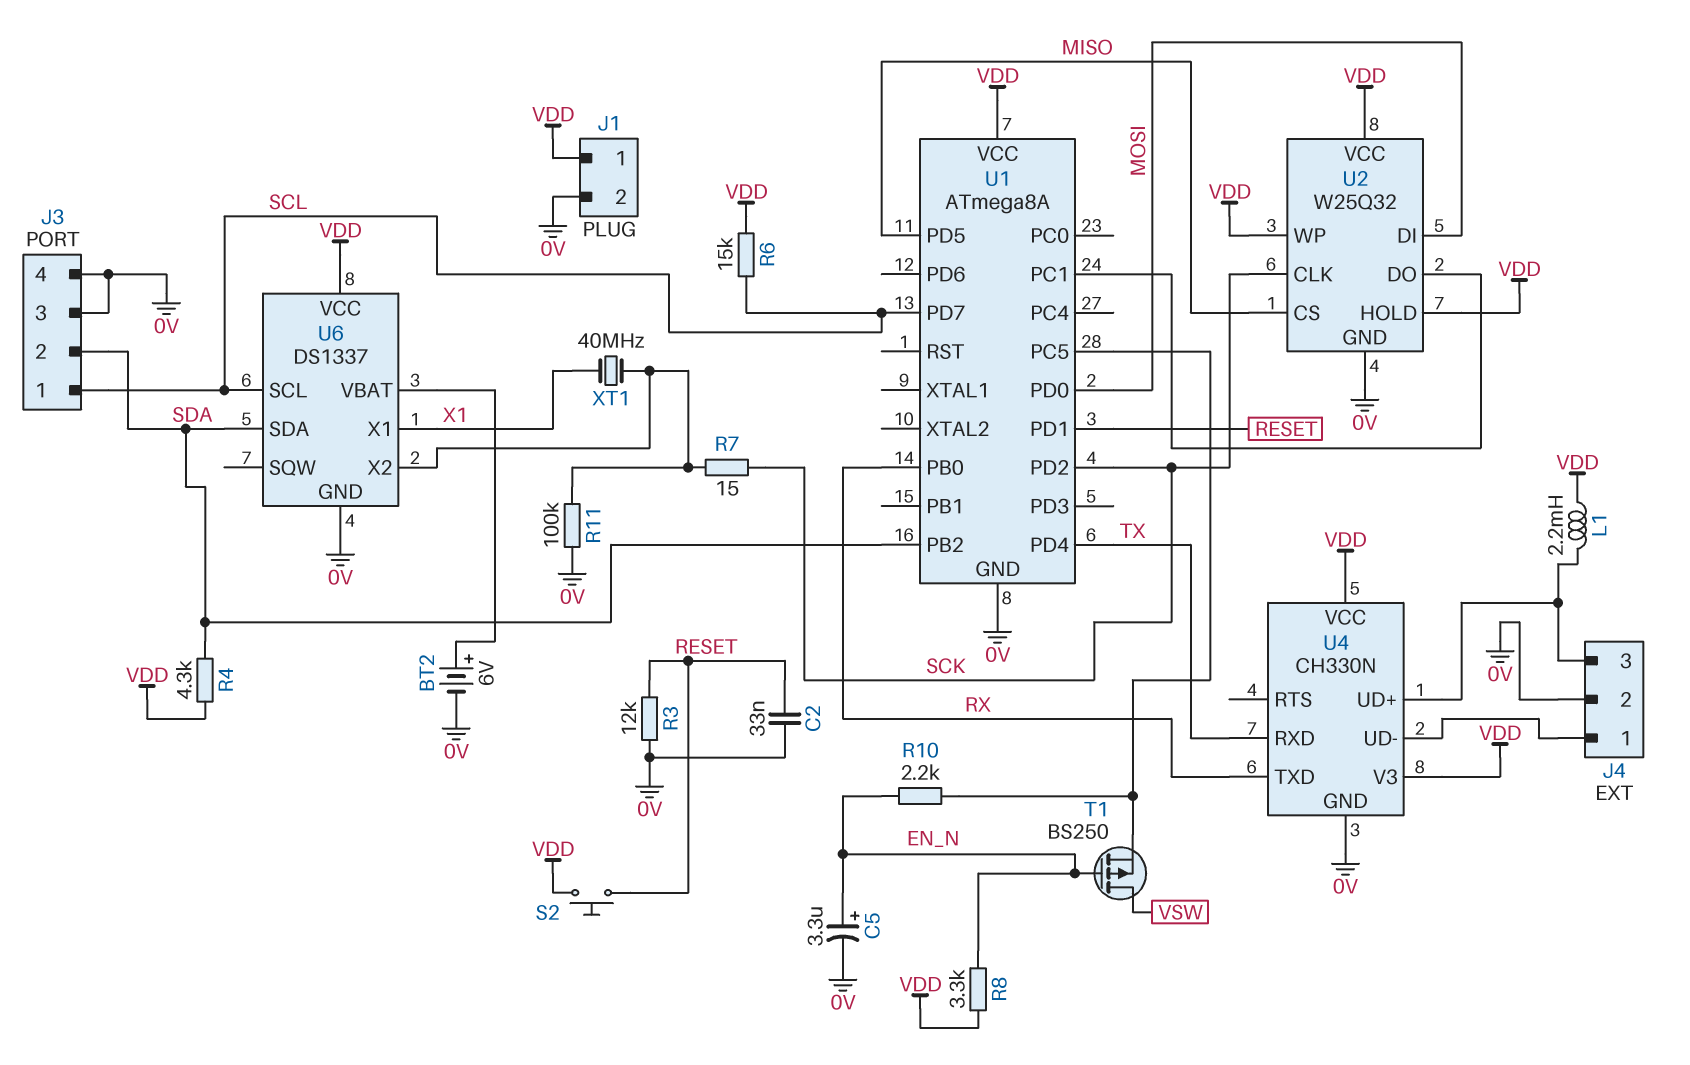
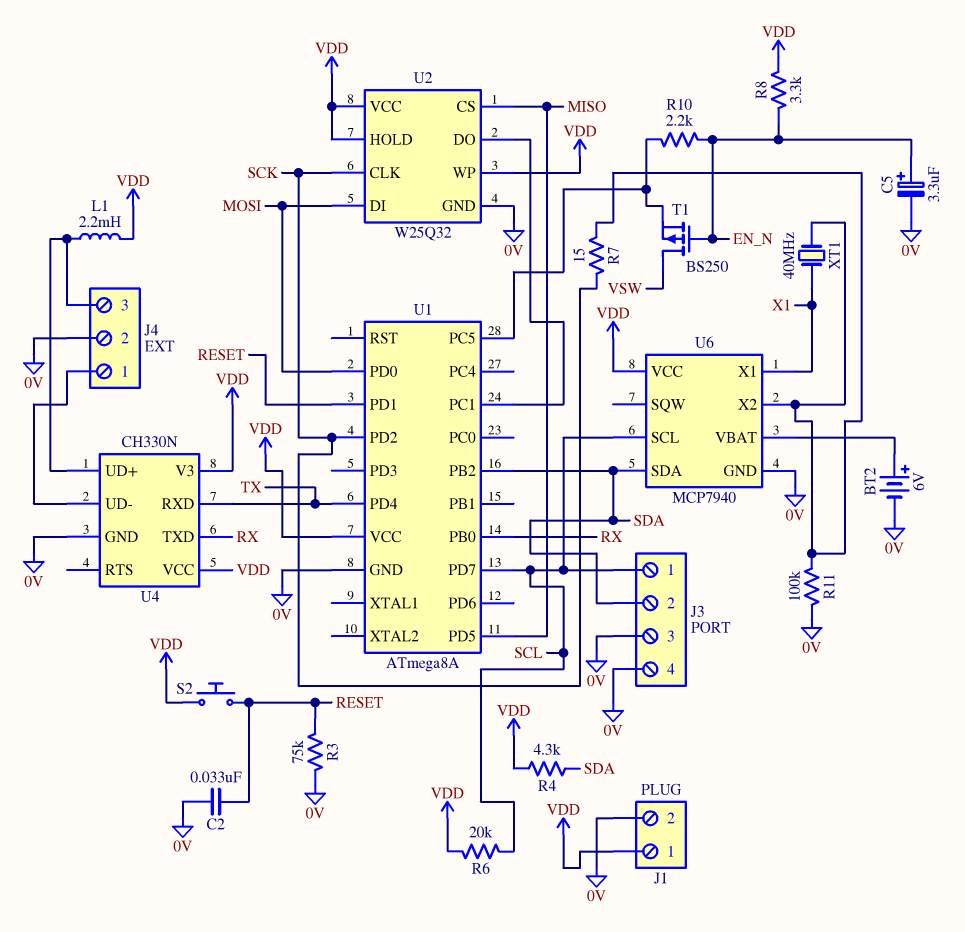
R3: 12k (0V, RESET) -> 75k (0V, RESET)
R6: 15k (SCL, VDD) -> 20k (SCL, VDD)
U6: DS1337 -> MCP7940

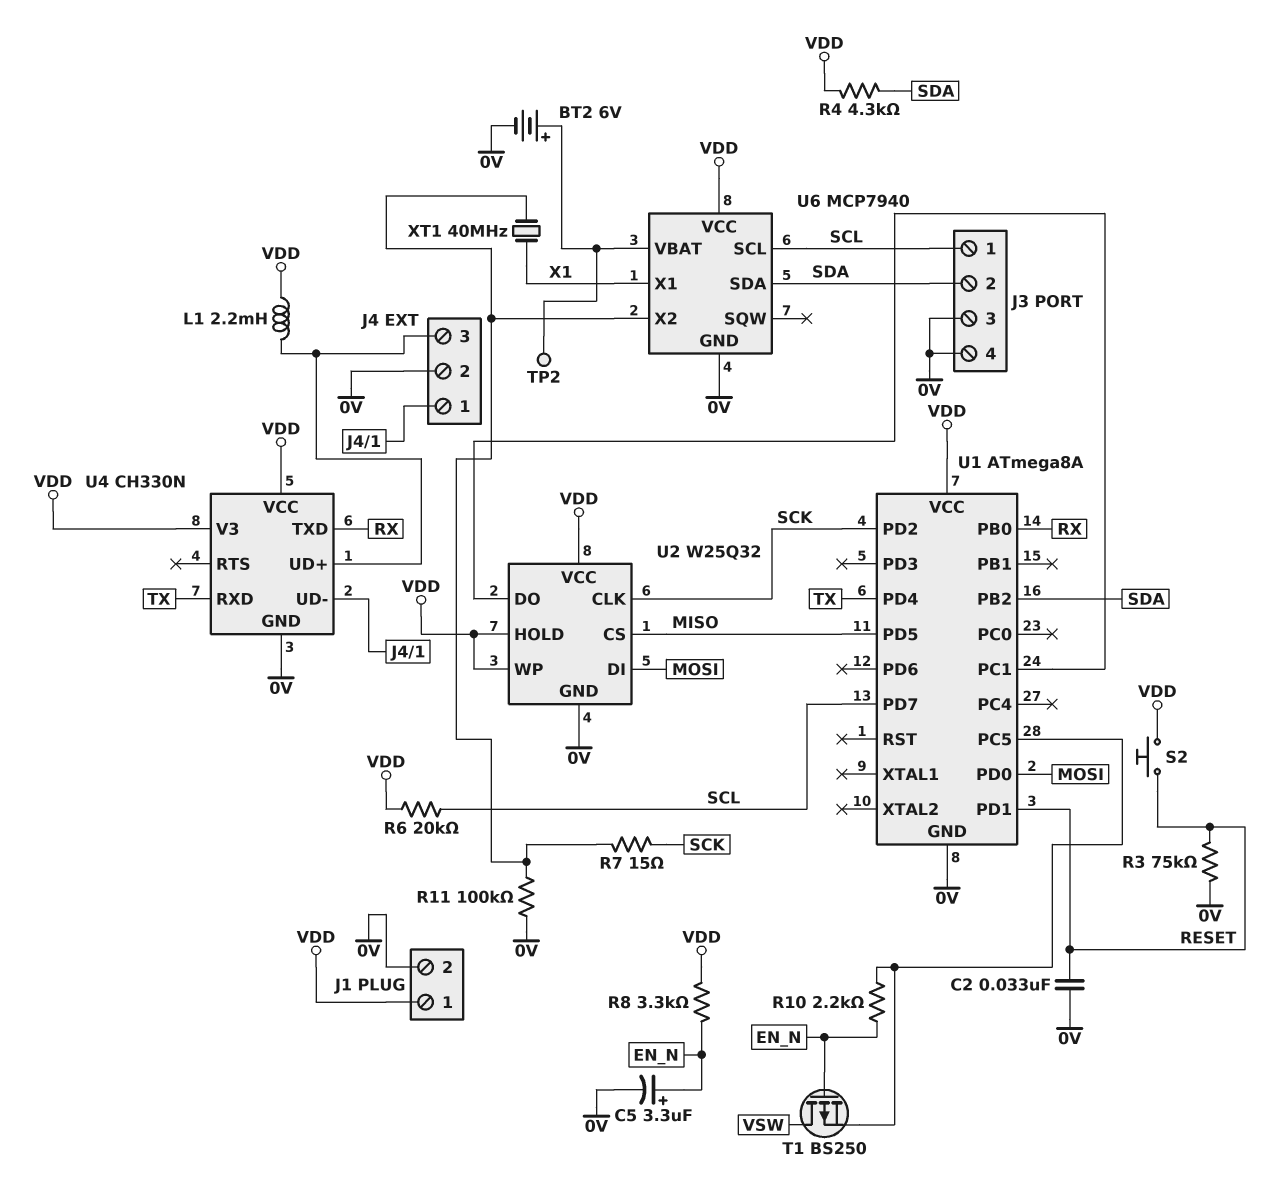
TP2: none -> test point (U6/VBAT)

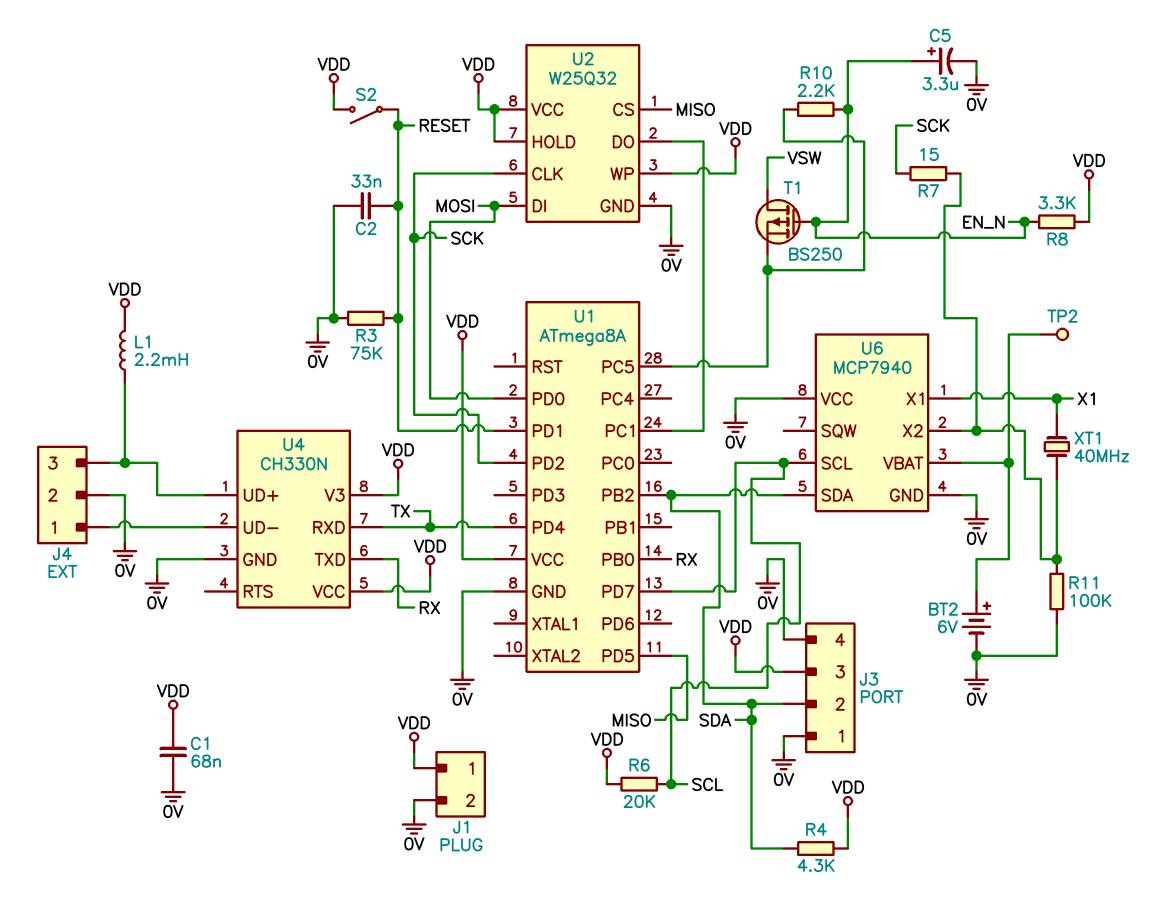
C1: none -> 68nF (0V, VDD)
J3 pin 1: SCL -> 0V
J3 pin 3: 0V -> VDD
S2: button (RESET, VDD) -> switch (RESET, VDD)
U6 pin VCC: VDD -> 0V

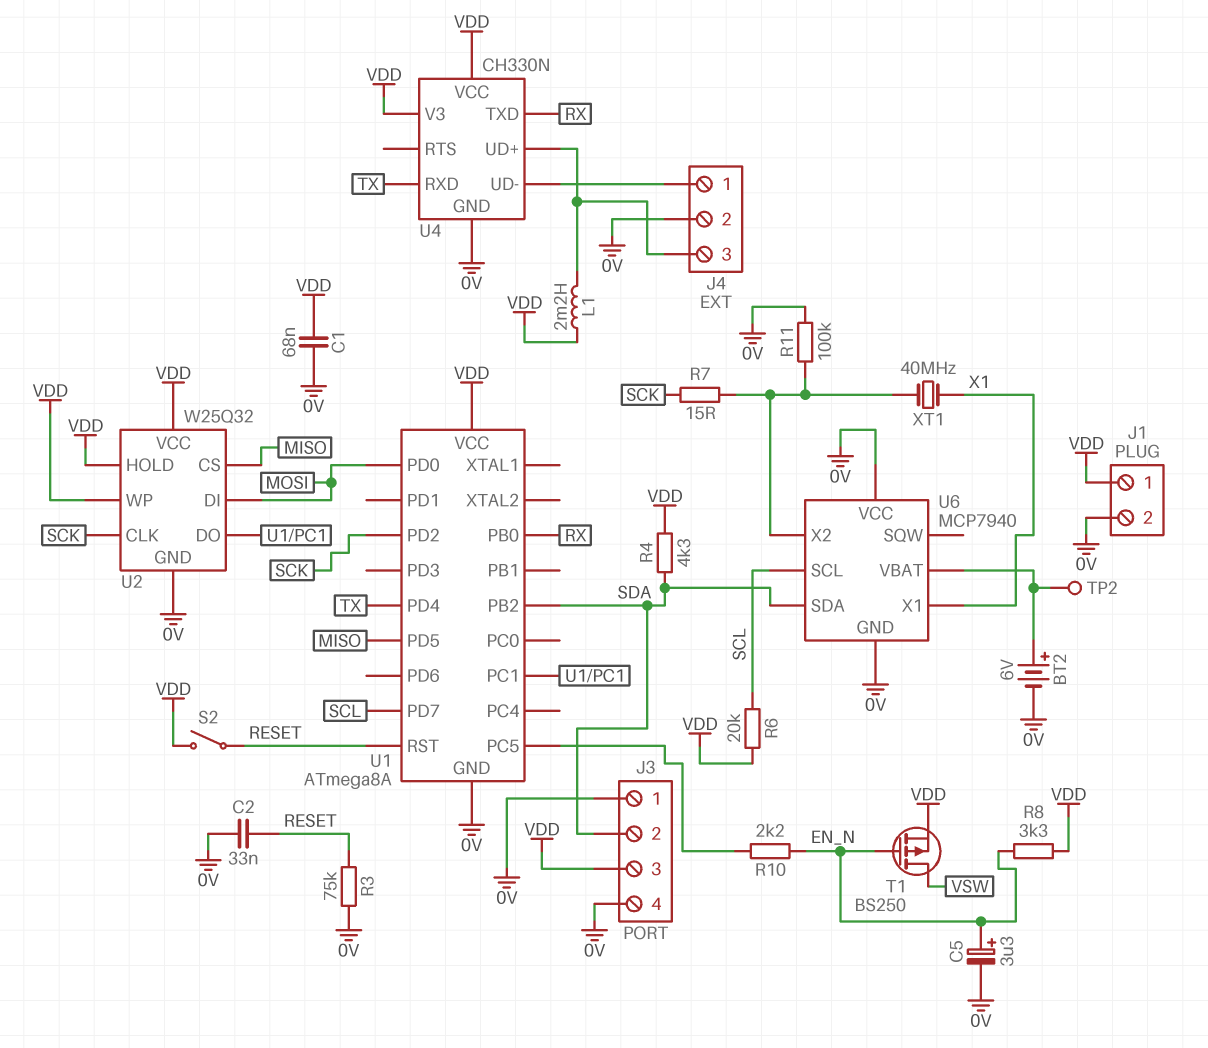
T1: PMOS BS250 (G EN_N, D VSW, S U1/PC5) -> PMOS BS250 (G EN_N, D VSW, S VDD)
U1 pin PD1: RESET -> none
U1 pin RST: none -> RESET

